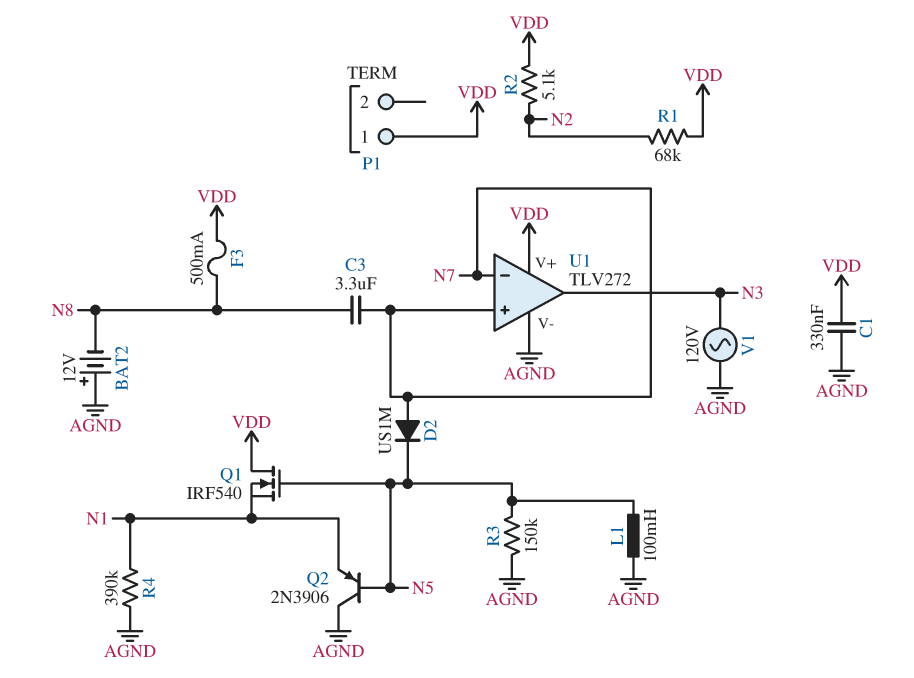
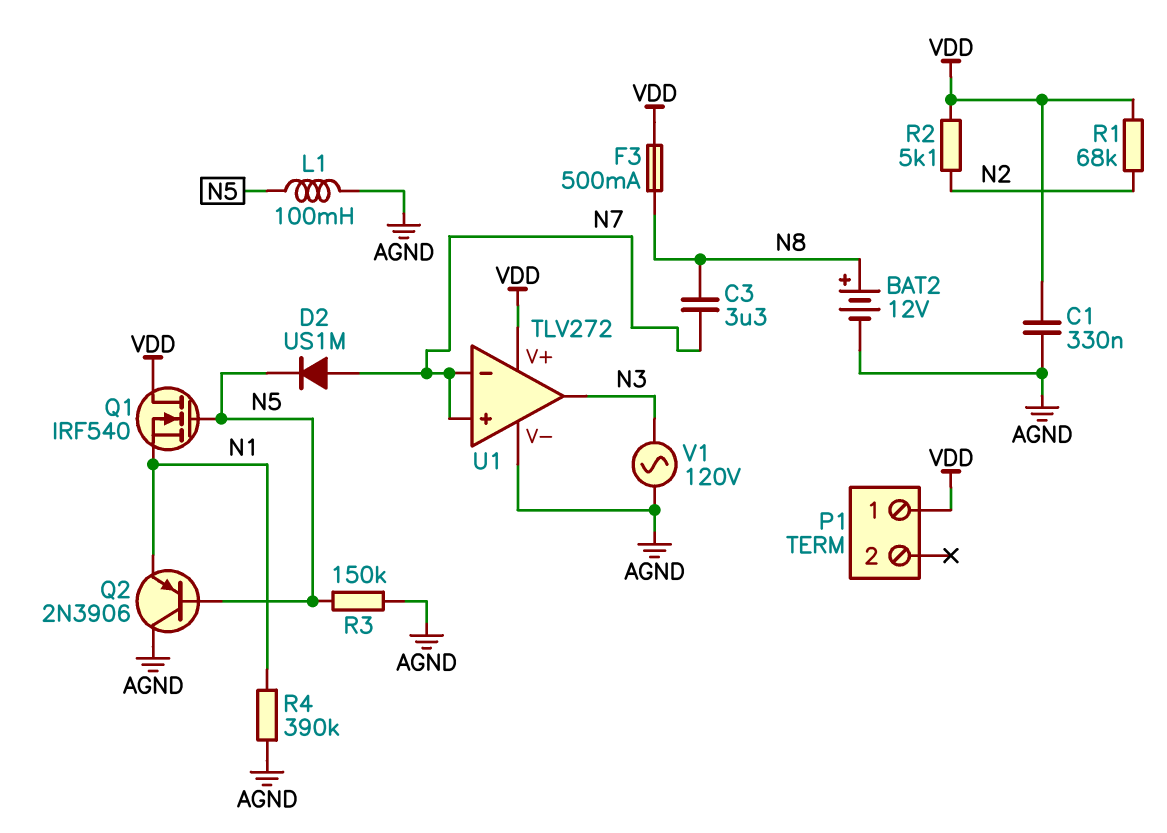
BAT2: 12V (plus AGND, minus N8) -> 12V (plus N8, minus AGND)

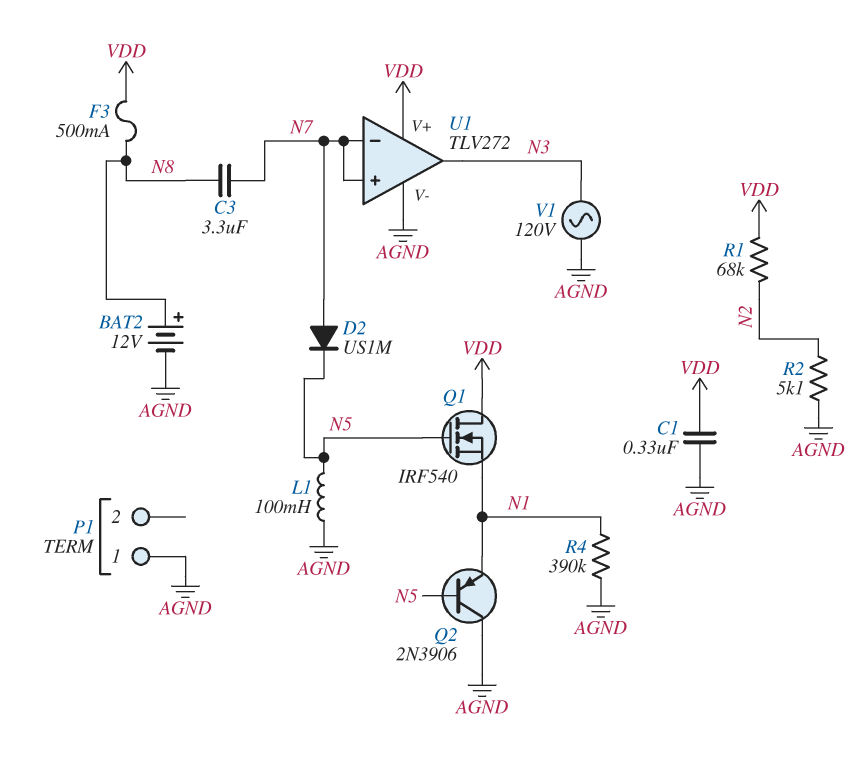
P1 pin 1: VDD -> AGND
R2: 5.1k (N2, VDD) -> 5.1k (AGND, N2)
R3: 150k (AGND, N5) -> none

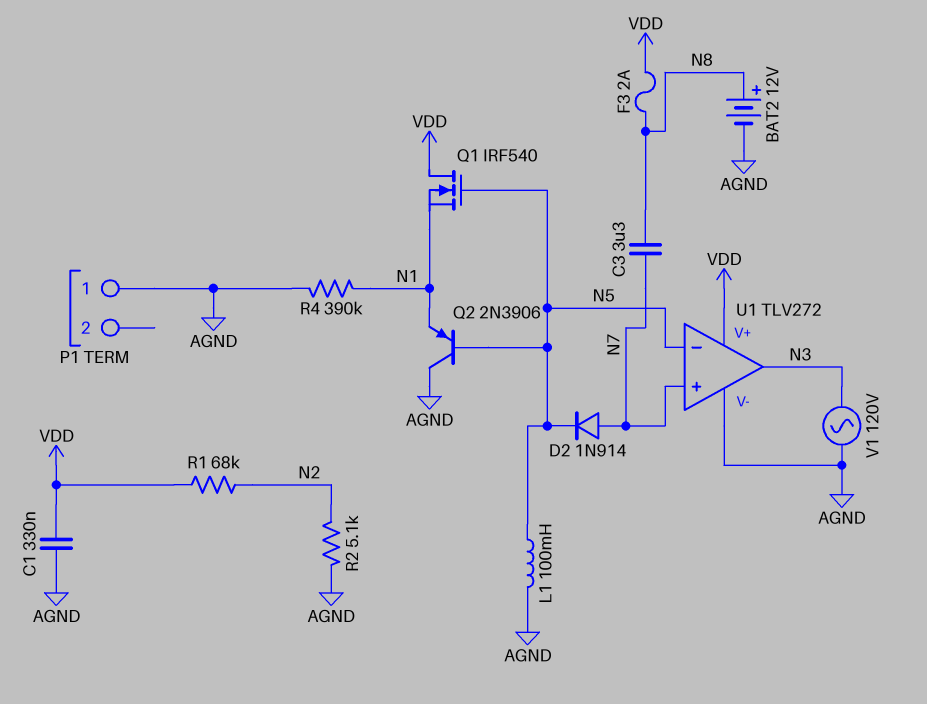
D2: diode US1M (A N7, K N5) -> diode 1N914 (A N7, K N5)
F3: 500mA (N8, VDD) -> 2A (N8, VDD)
U1 pin in-: N7 -> N5

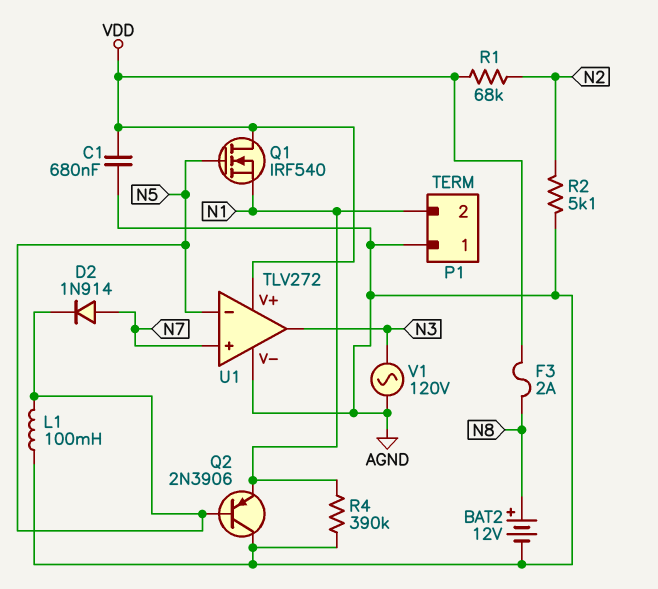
C1: 330nF (AGND, VDD) -> 680nF (AGND, VDD)
C3: 3.3uF (N7, N8) -> none
P1 pin 2: none -> N1

